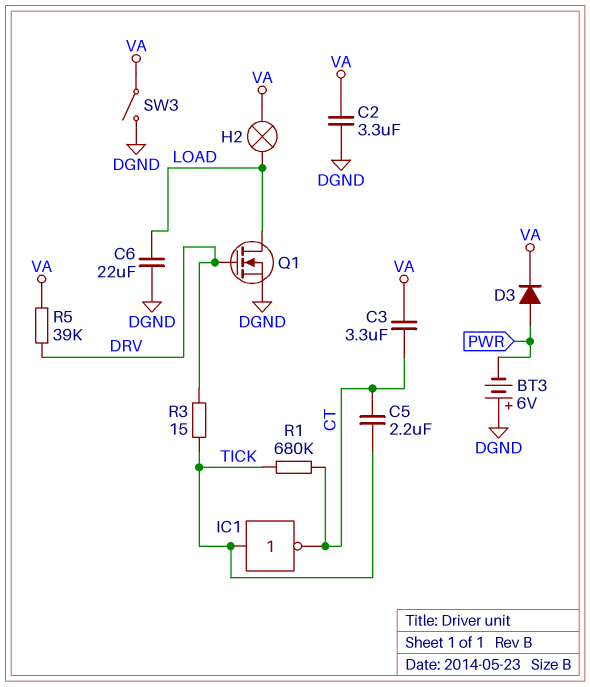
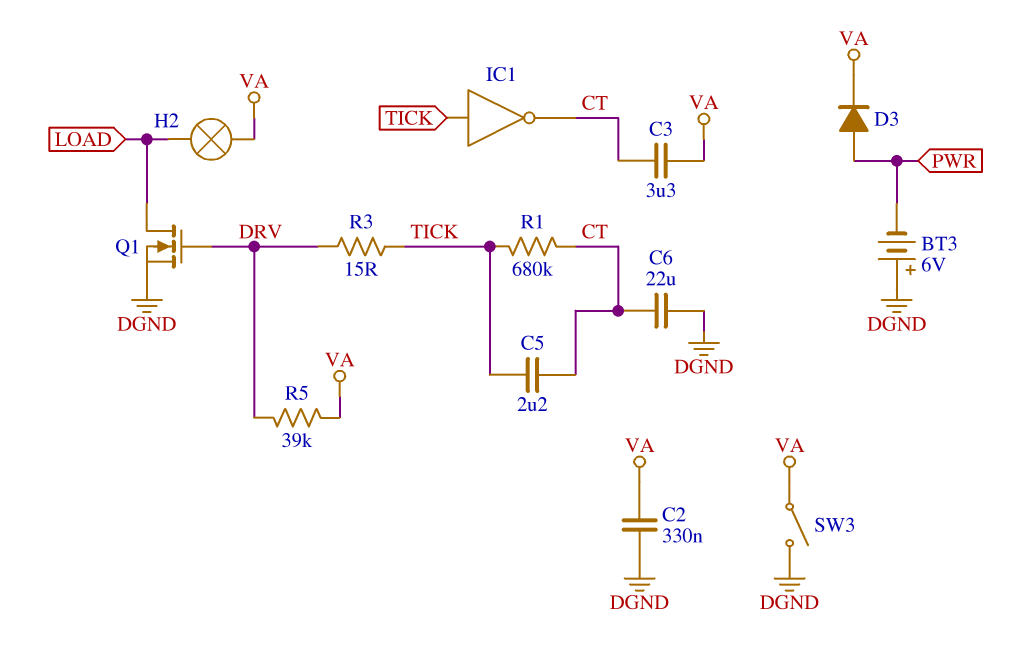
C2: 3.3uF (DGND, VA) -> 330nF (DGND, VA)
C6: 22uF (DGND, LOAD) -> 22uF (CT, DGND)

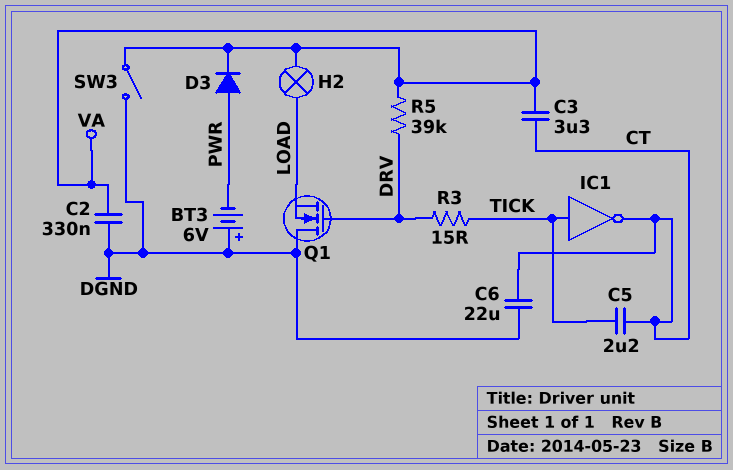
Q1: NMOS (G DRV, D LOAD, S DGND) -> NMOS (G DRV, D DGND, S LOAD)
R1: 680k (CT, TICK) -> none

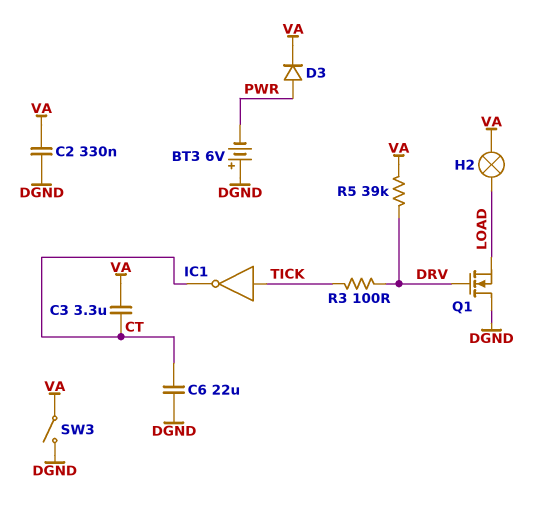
C5: 2.2uF (CT, TICK) -> none
R3: 15 (DRV, TICK) -> 100 (DRV, TICK)

